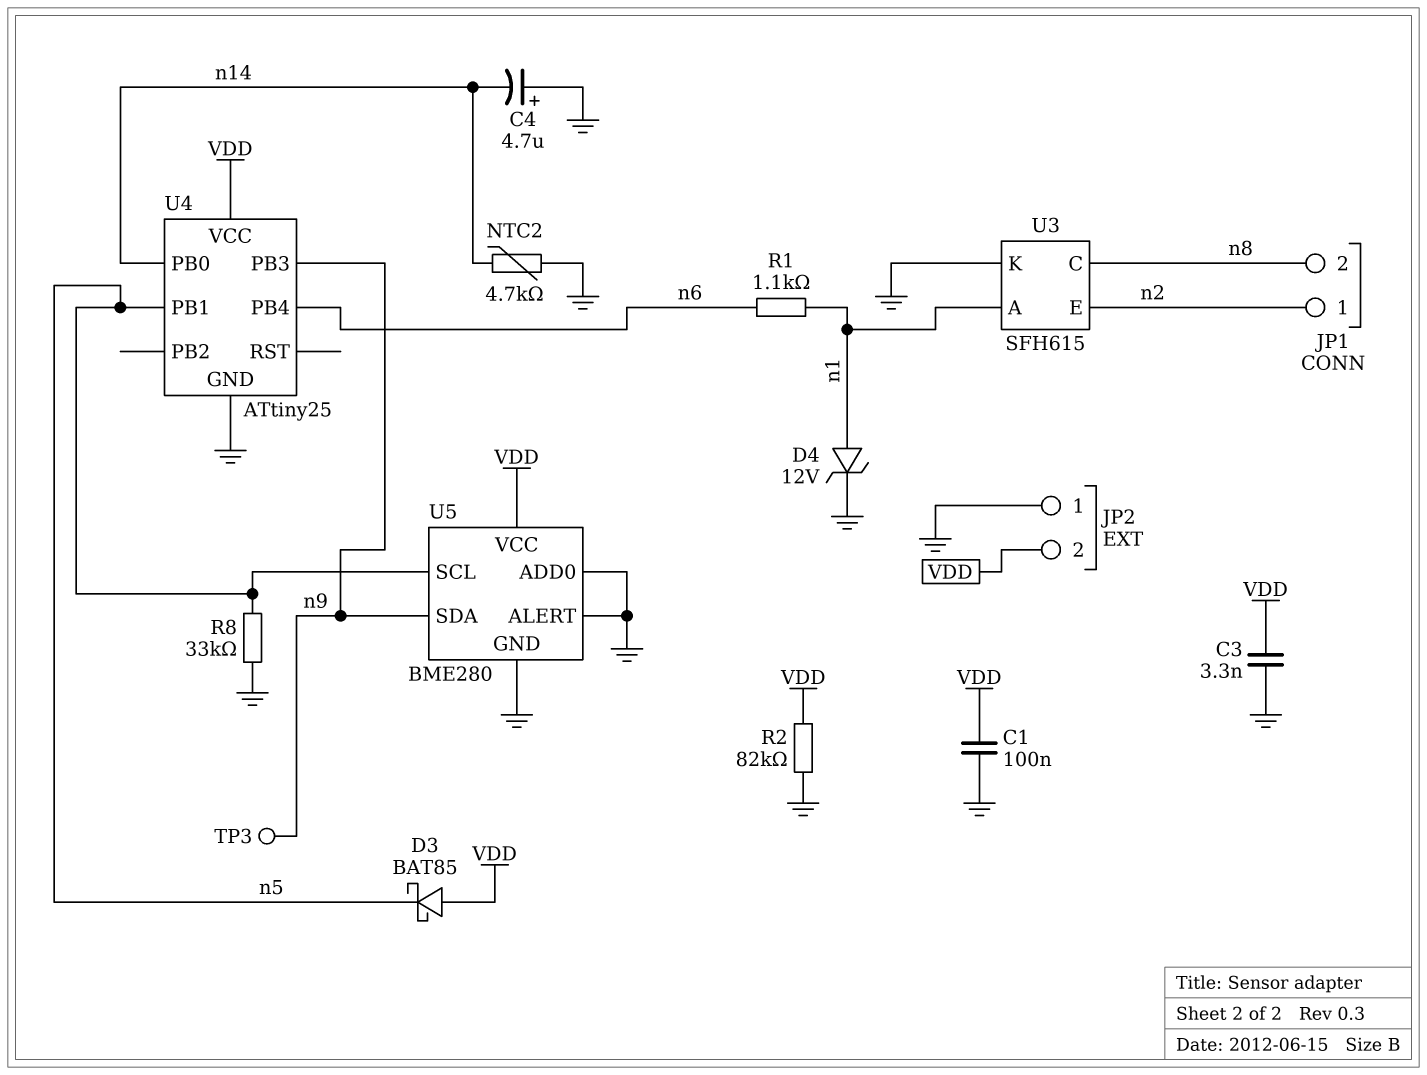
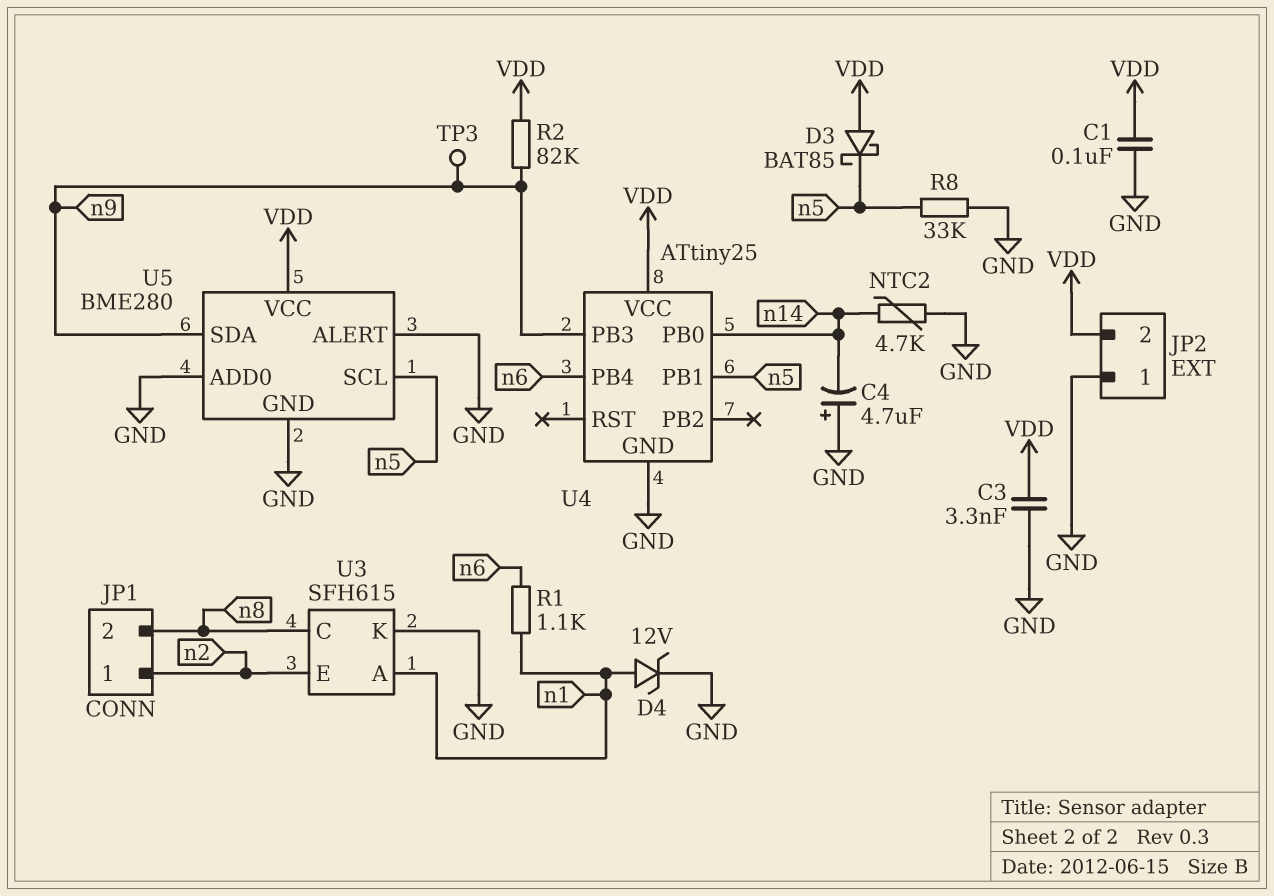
R2: 82k (GND, VDD) -> 82k (VDD, n9)

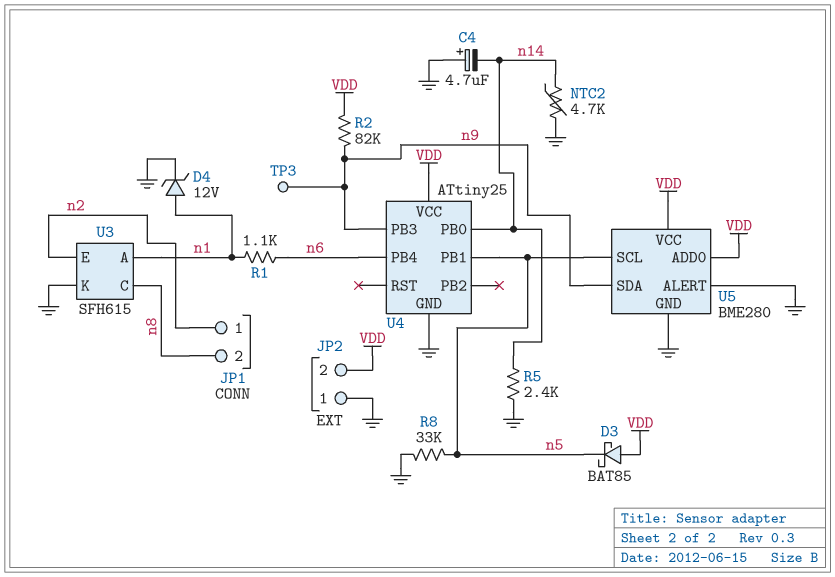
C1: 100nF (GND, VDD) -> none
C3: 3.3nF (GND, VDD) -> none
R5: none -> 2.4k (GND, n14)
U5 pin ADD0: GND -> VDD

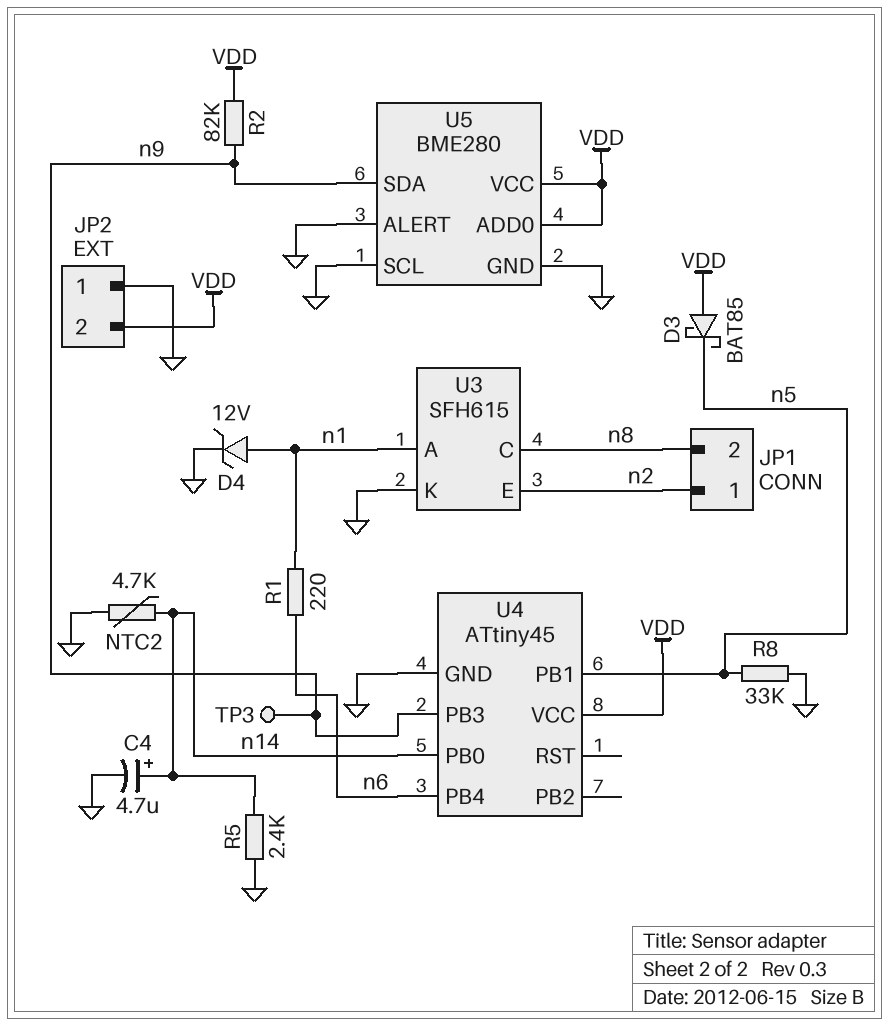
C4: 4.7uF (plus GND, minus n14) -> 4.7uF (plus n14, minus GND)
R1: 1.1k (n1, n6) -> 220 (n1, n6)
U4: ATtiny25 -> ATtiny45
U5 pin SCL: n5 -> GND

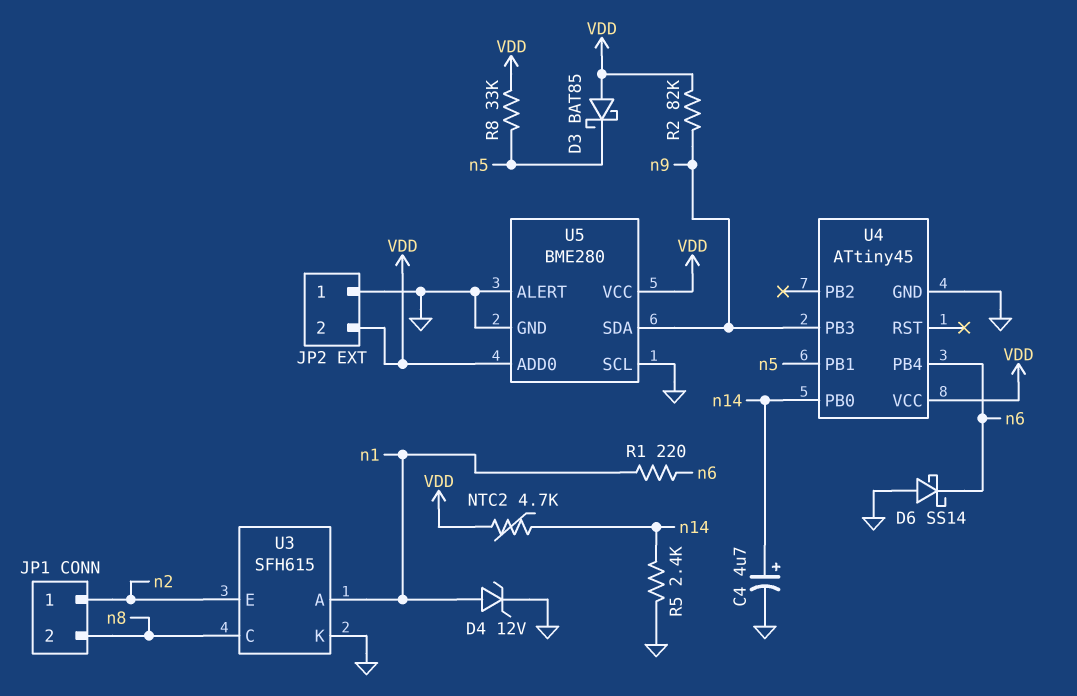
D6: none -> schottky SS14 (A GND, K n6)
NTC2: 4.7k (GND, n14) -> 4.7k (VDD, n14)
R8: 33k (GND, n5) -> 33k (VDD, n5)
TP3: test point (n9) -> none

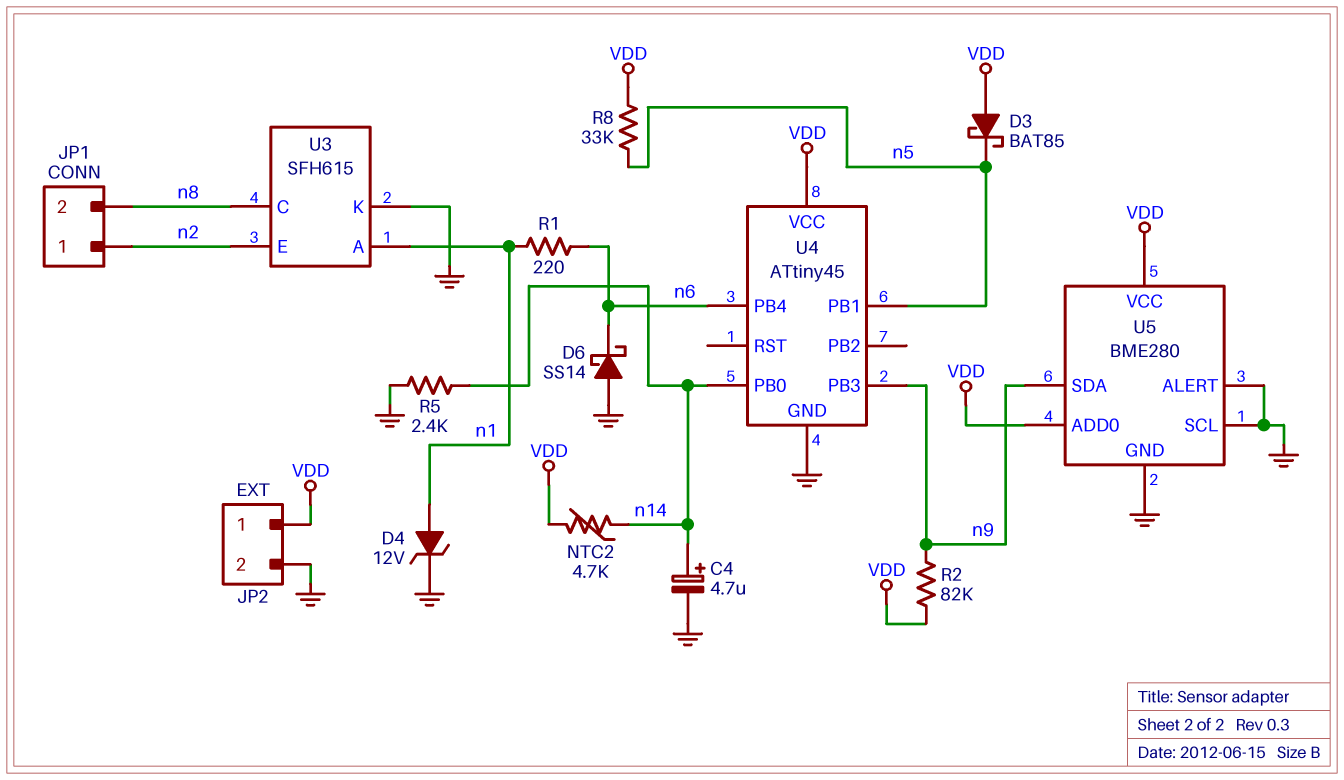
JP2 pin 1: GND -> VDD
JP2 pin 2: VDD -> GND

